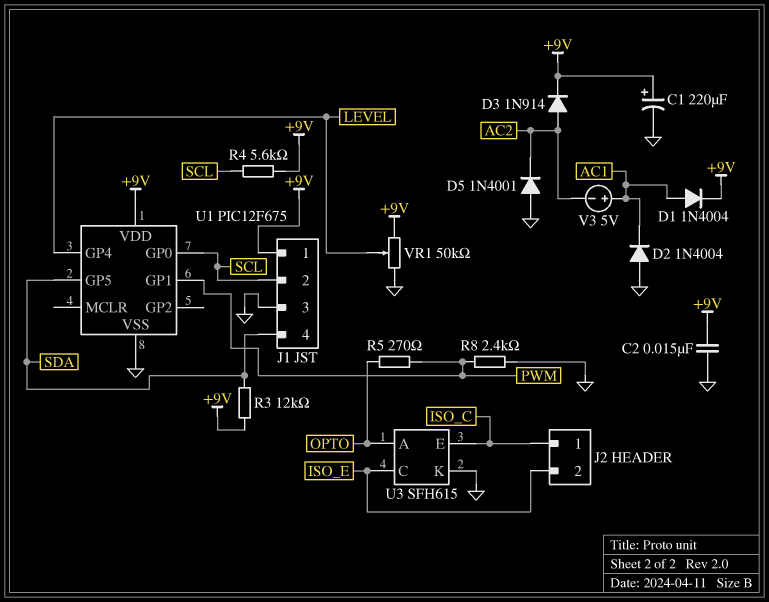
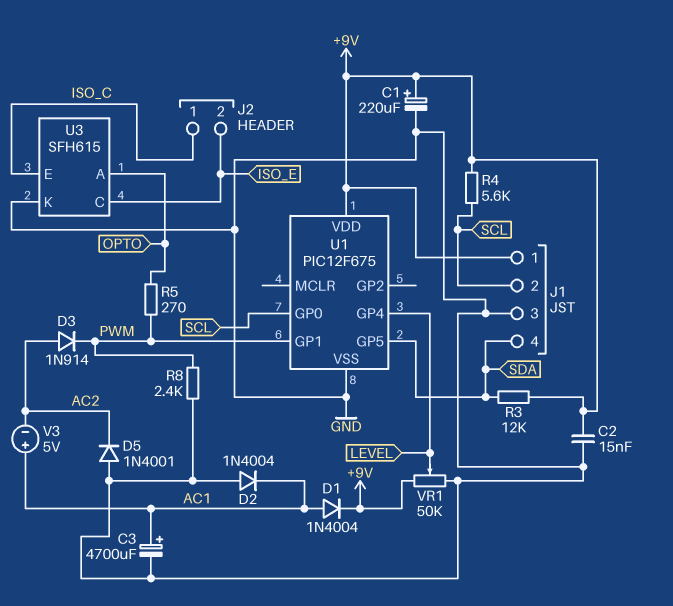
C3: none -> 4700uF (plus AC1, minus GND)
D3: diode 1N914 (A AC2, K +9V) -> diode 1N914 (A AC2, K PWM)

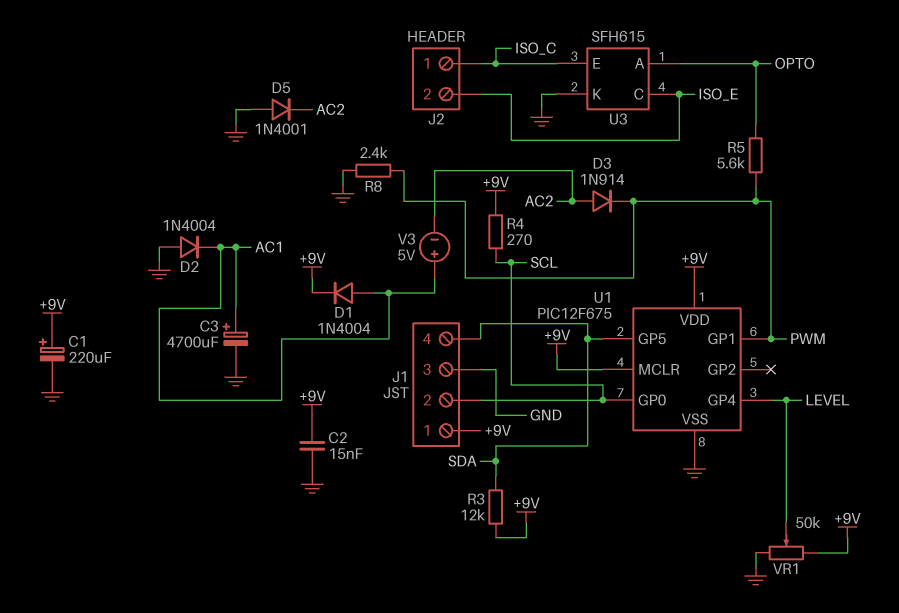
R4: 5.6k (+9V, SCL) -> 270 (+9V, SCL)
R5: 270 (OPTO, PWM) -> 5.6k (OPTO, PWM)
U1 pin MCLR: none -> +9V

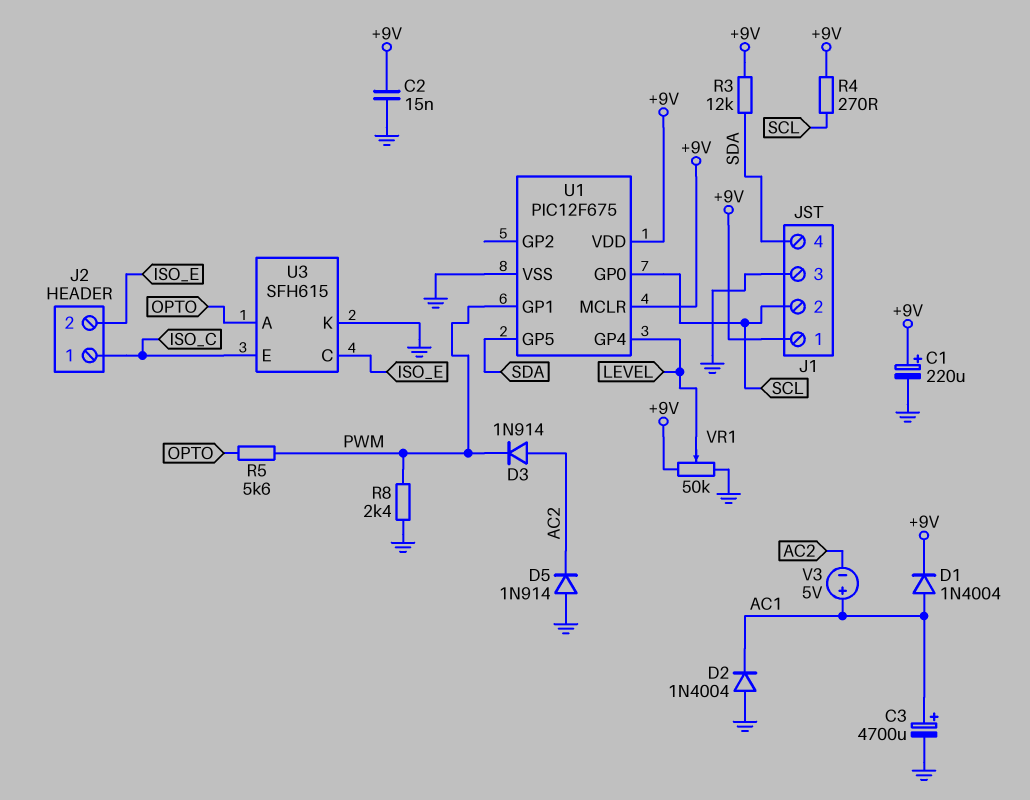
D5: diode 1N4001 (A GND, K AC2) -> diode 1N914 (A GND, K AC2)

